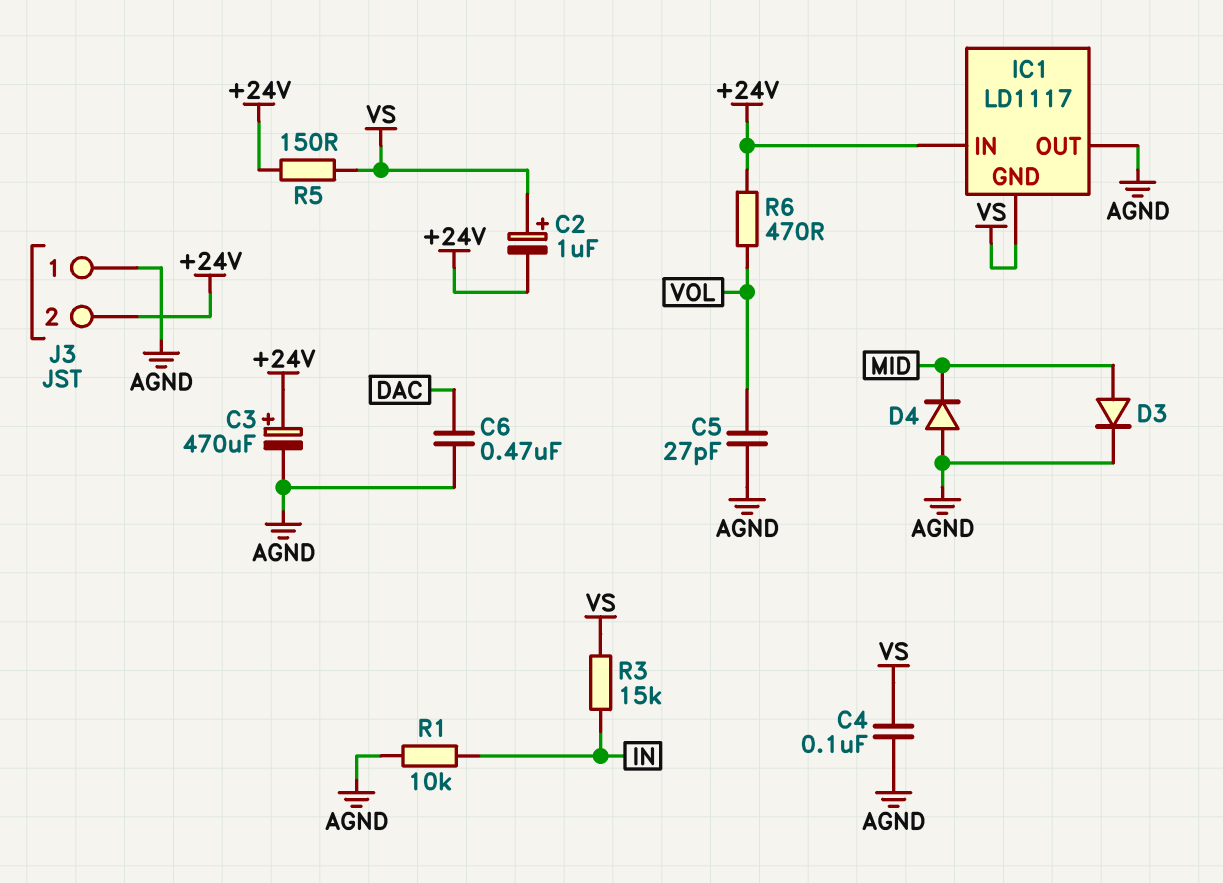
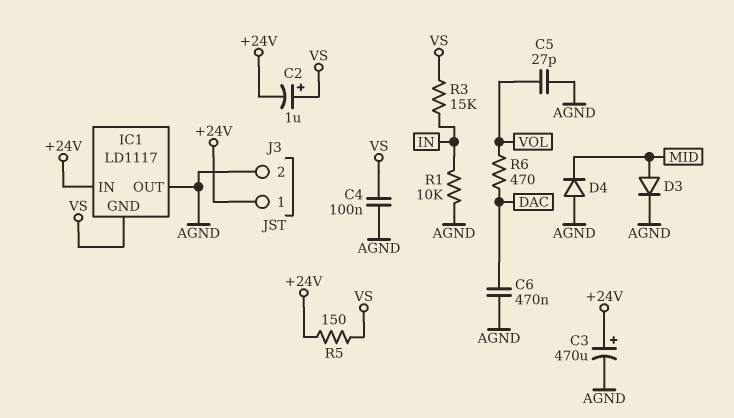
J3 pin 1: AGND -> +24V
J3 pin 2: +24V -> AGND
R6: 470 (+24V, VOL) -> 470 (DAC, VOL)

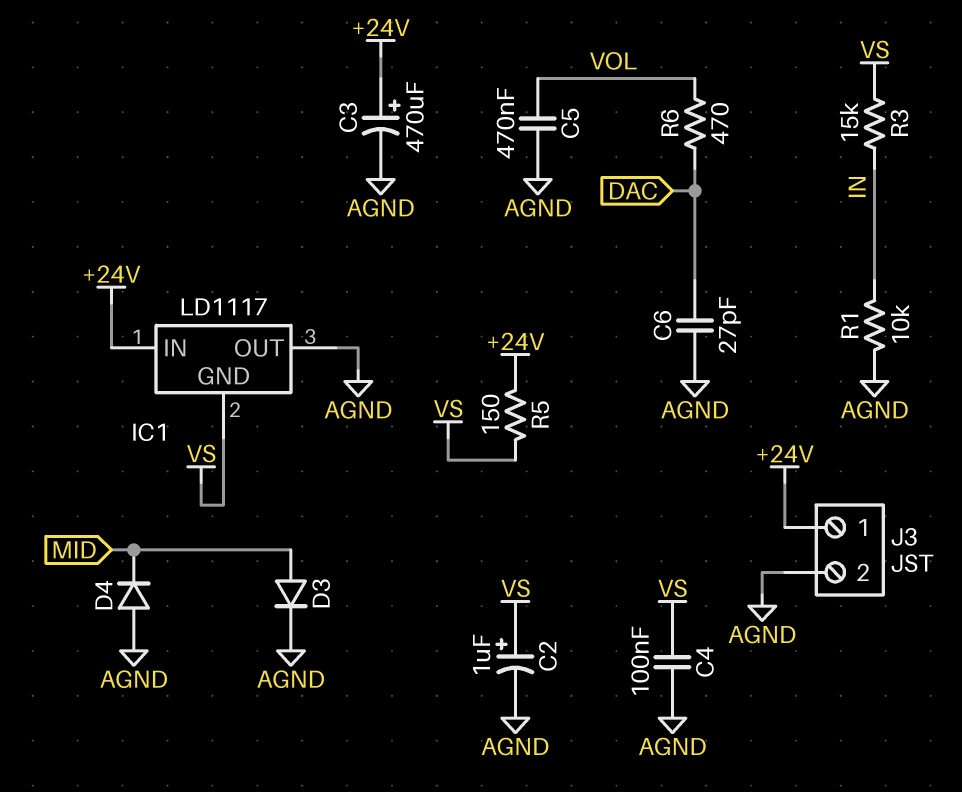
C2: 1uF (plus VS, minus +24V) -> 1uF (plus VS, minus AGND)
C5: 27pF (AGND, VOL) -> 470nF (AGND, VOL)
C6: 470nF (AGND, DAC) -> 27pF (AGND, DAC)

